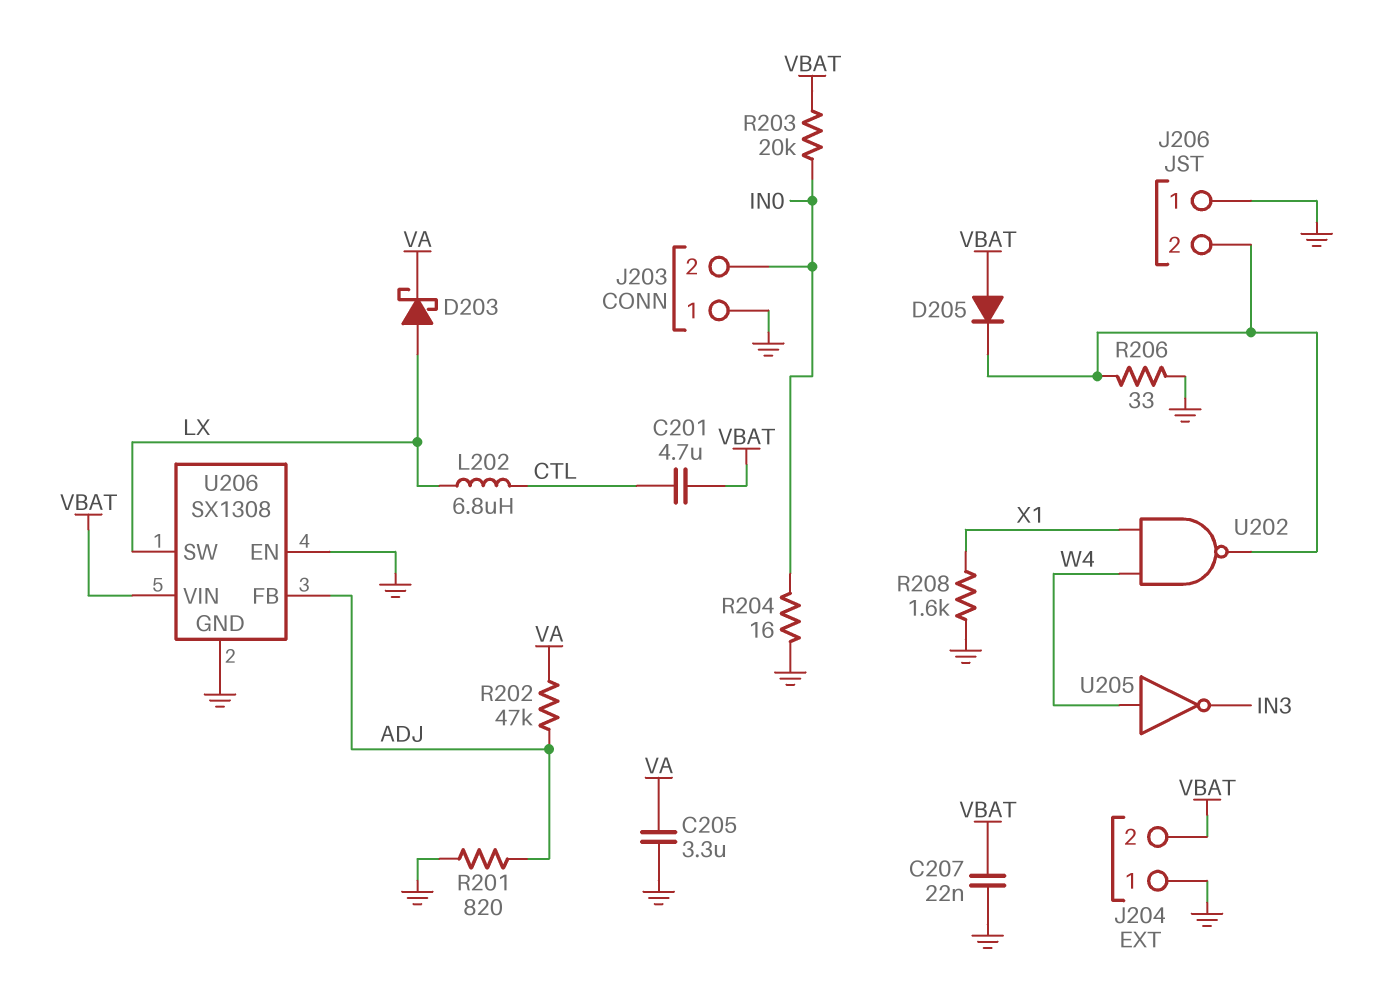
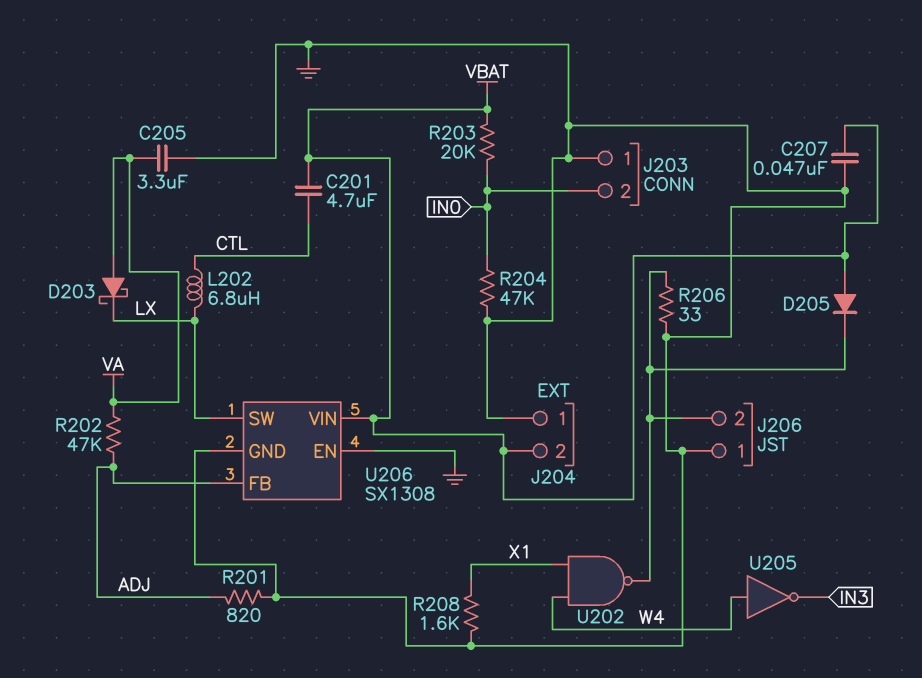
C207: 22nF (GND, VBAT) -> 47nF (GND, VBAT)
D203: schottky (A LX, K VA) -> schottky (A VA, K LX)
R204: 16 (GND, IN0) -> 47k (GND, IN0)

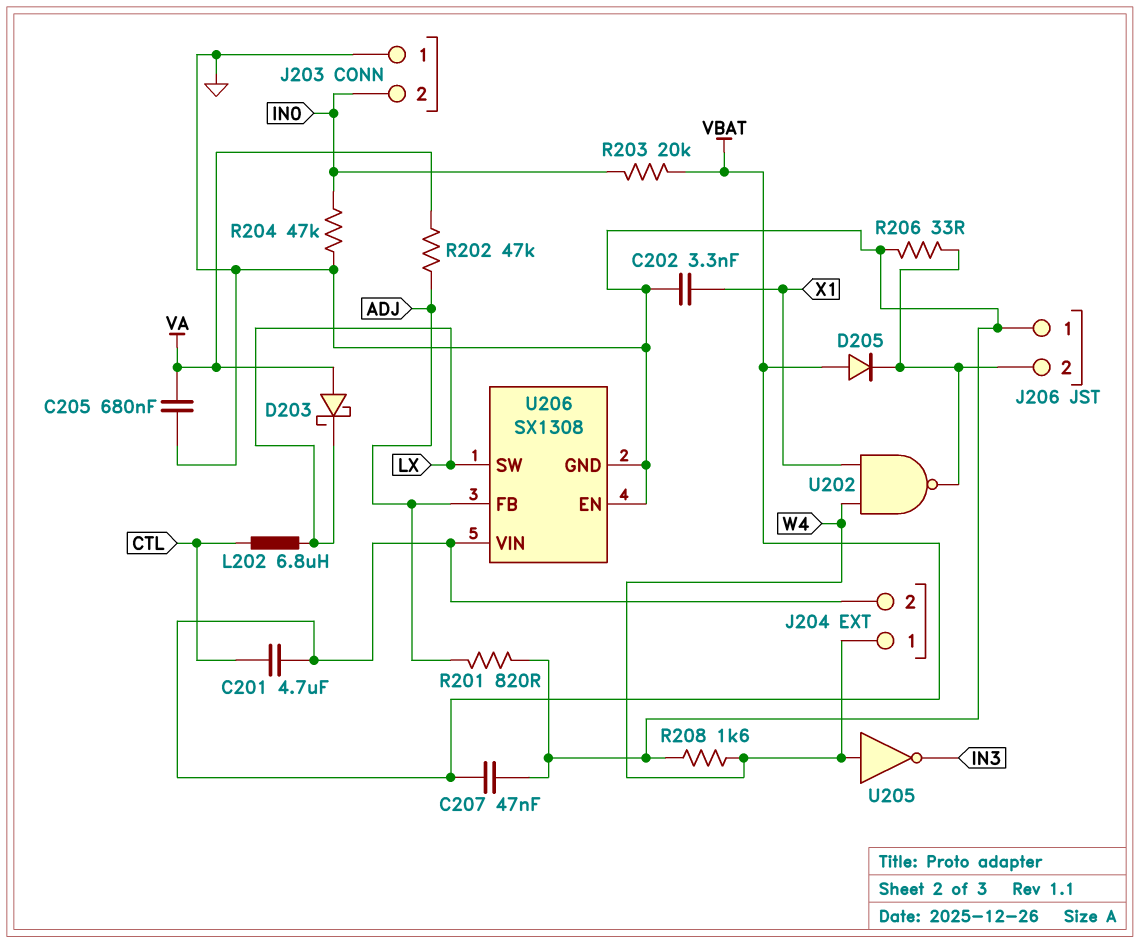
C202: none -> 3.3nF (GND, X1)
C205: 3.3uF (GND, VA) -> 680nF (GND, VA)
J204 pin 1: GND -> W4
R208: 1.6k (GND, X1) -> 1.6k (GND, W4)

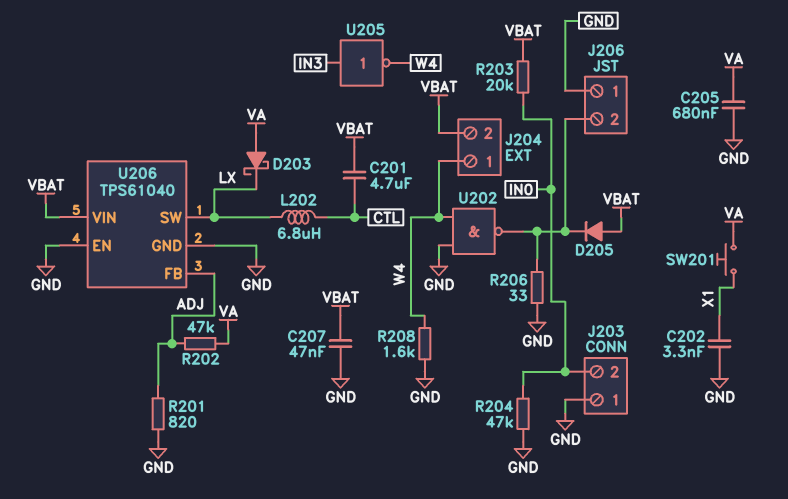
SW201: none -> button (VA, X1)
U202: NAND (in W4, in X1, out J206/2) -> NAND (in GND, in W4, out J206/2)
U205: NOT (in W4, out IN3) -> NOT (in IN3, out W4)
U206: SX1308 -> TPS61040

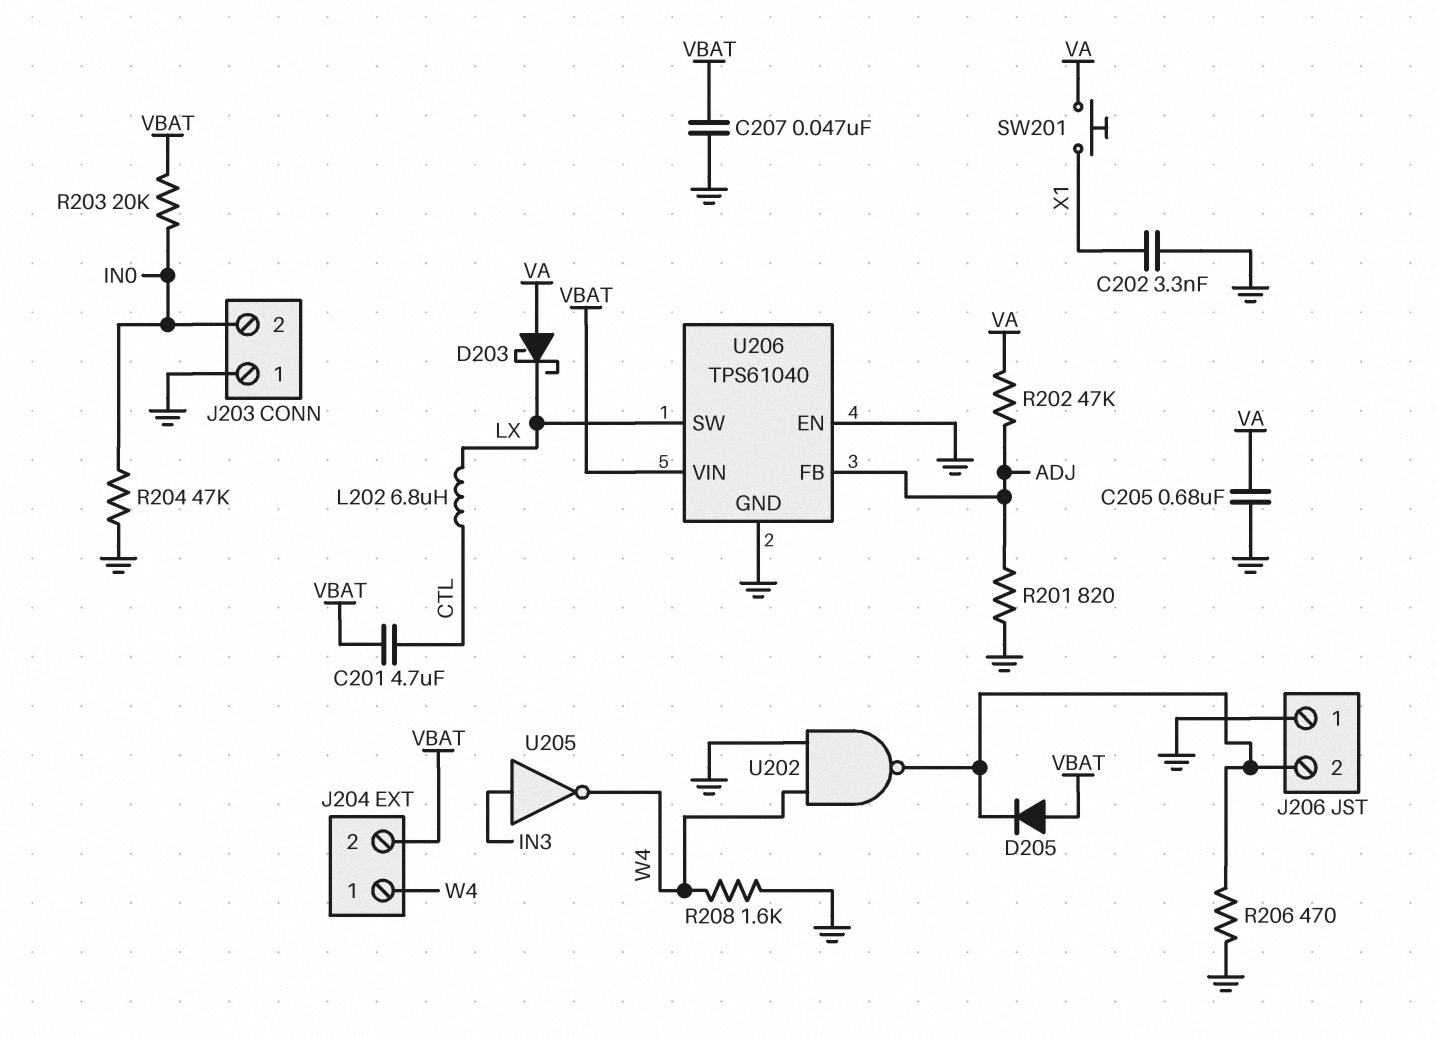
R206: 33 (GND, J206/2) -> 470 (GND, J206/2)

